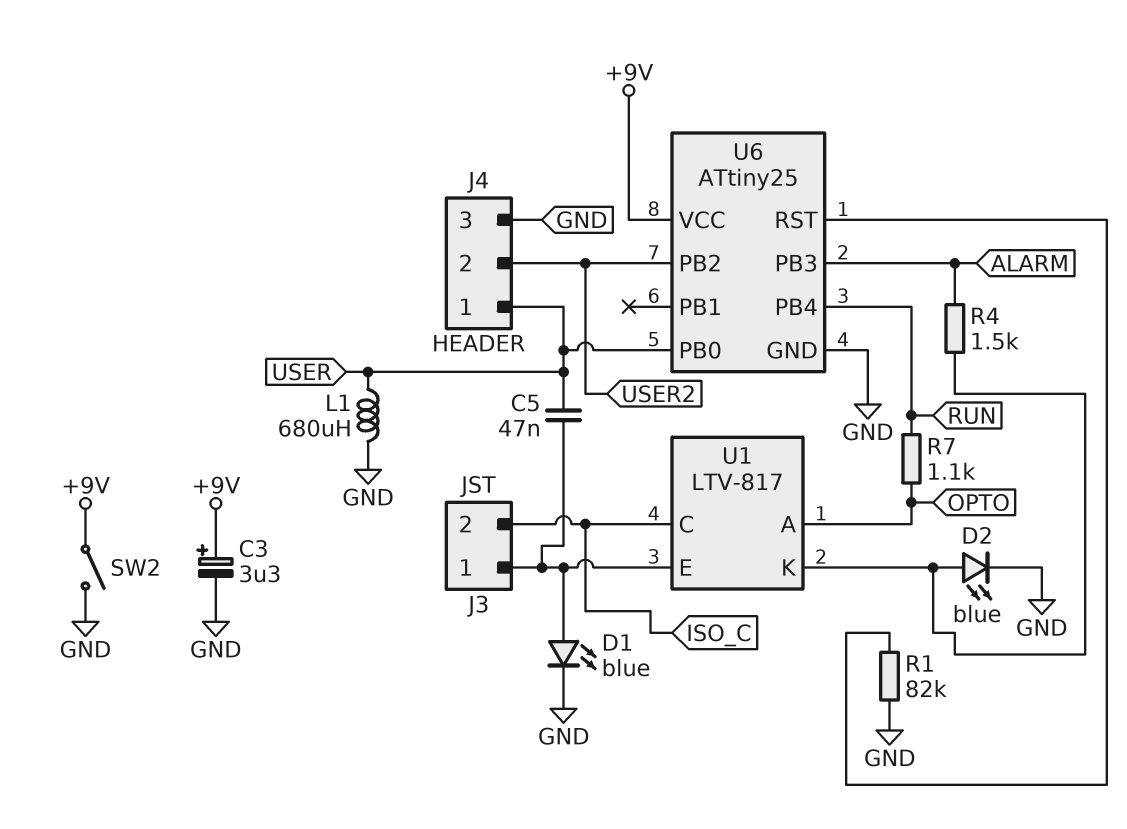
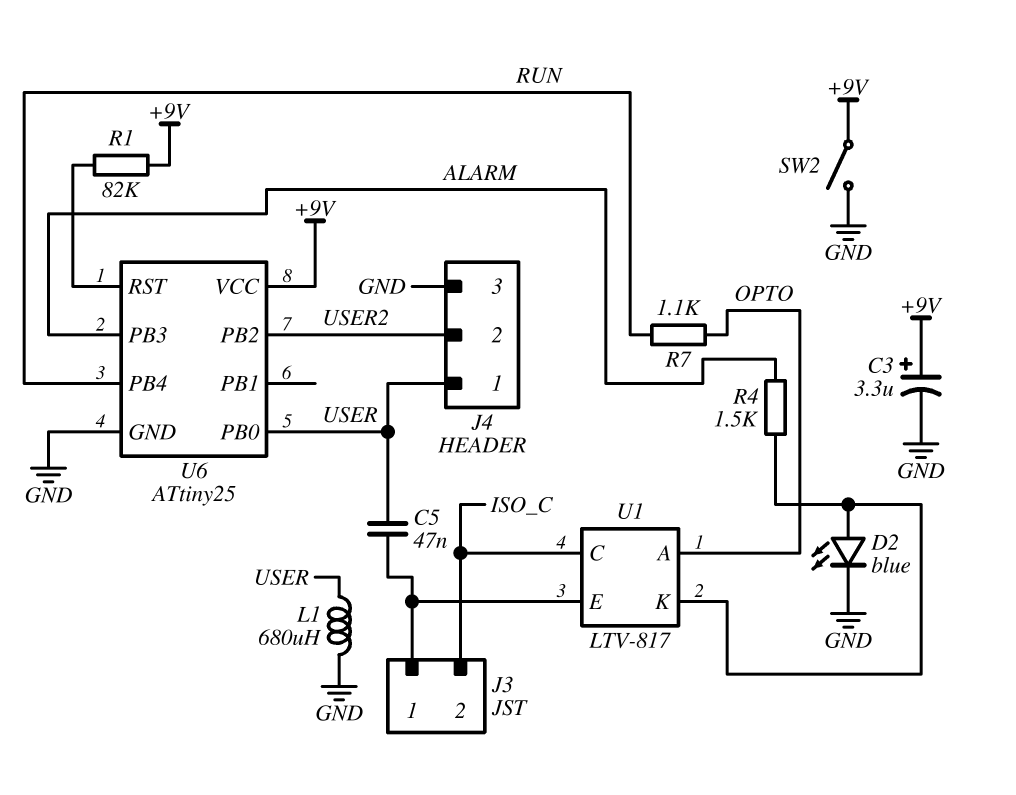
D1: LED blue (A J3/1, K GND) -> none
R1: 82k (GND, U6/RST) -> 82k (+9V, U6/RST)

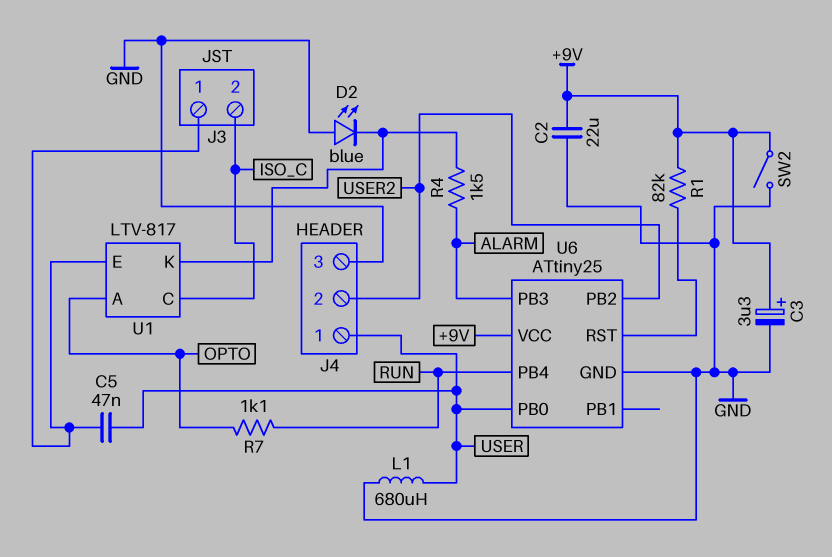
C2: none -> 22uF (+9V, GND)
D2: LED blue (A U1/K, K GND) -> LED blue (A GND, K U1/K)

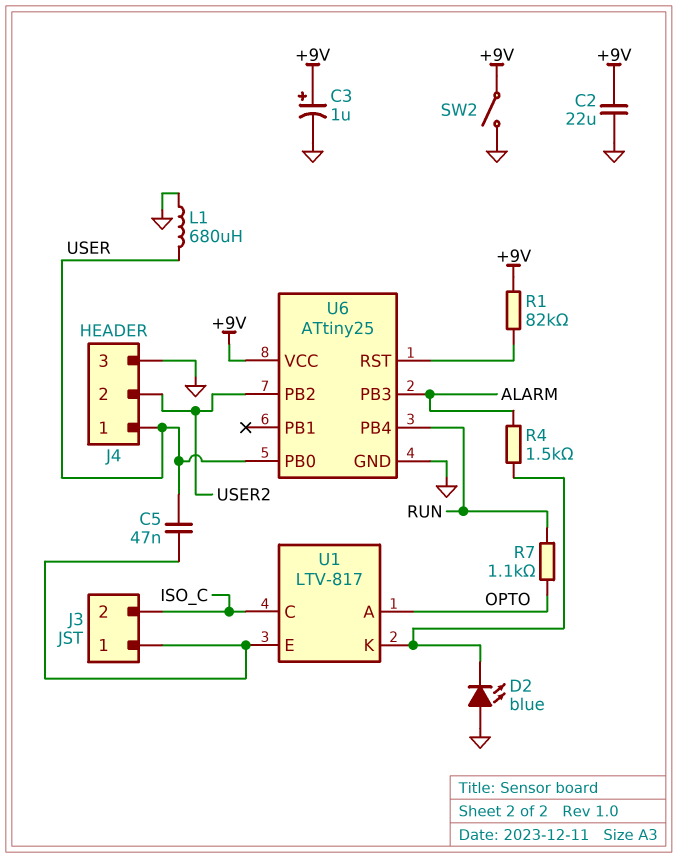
C3: 3.3uF (plus +9V, minus GND) -> 1uF (plus +9V, minus GND)

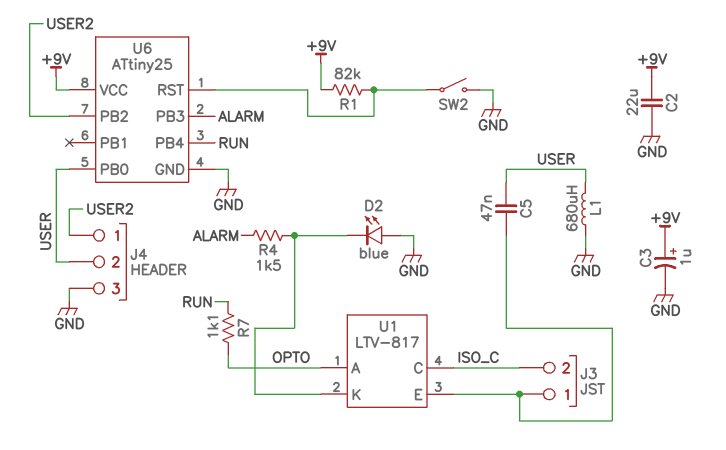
J4 pin 1: USER -> USER2
J4 pin 2: USER2 -> USER
SW2: switch (+9V, GND) -> switch (GND, U6/RST)

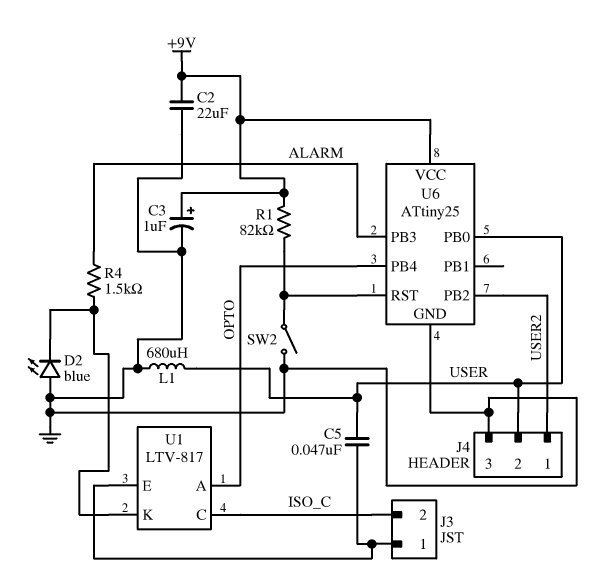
R7: 1.1k (OPTO, RUN) -> none
U6 pin PB4: RUN -> OPTO

